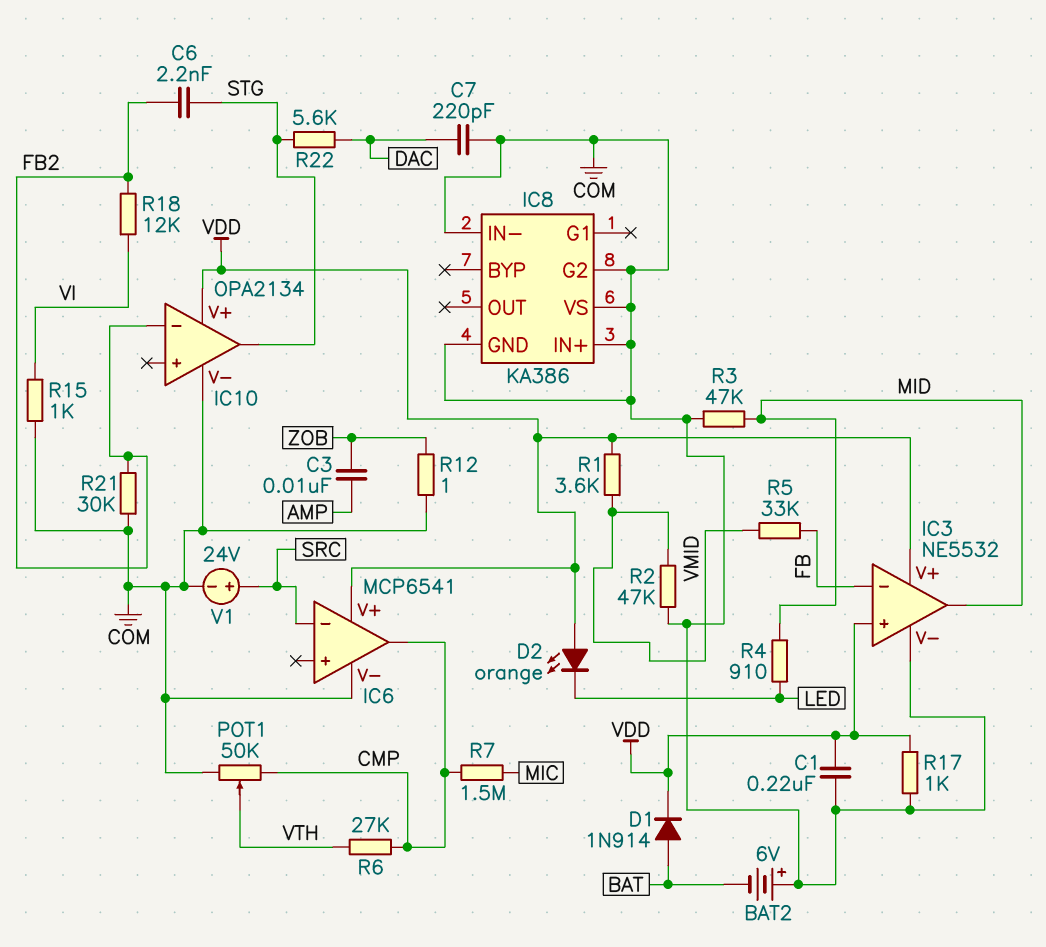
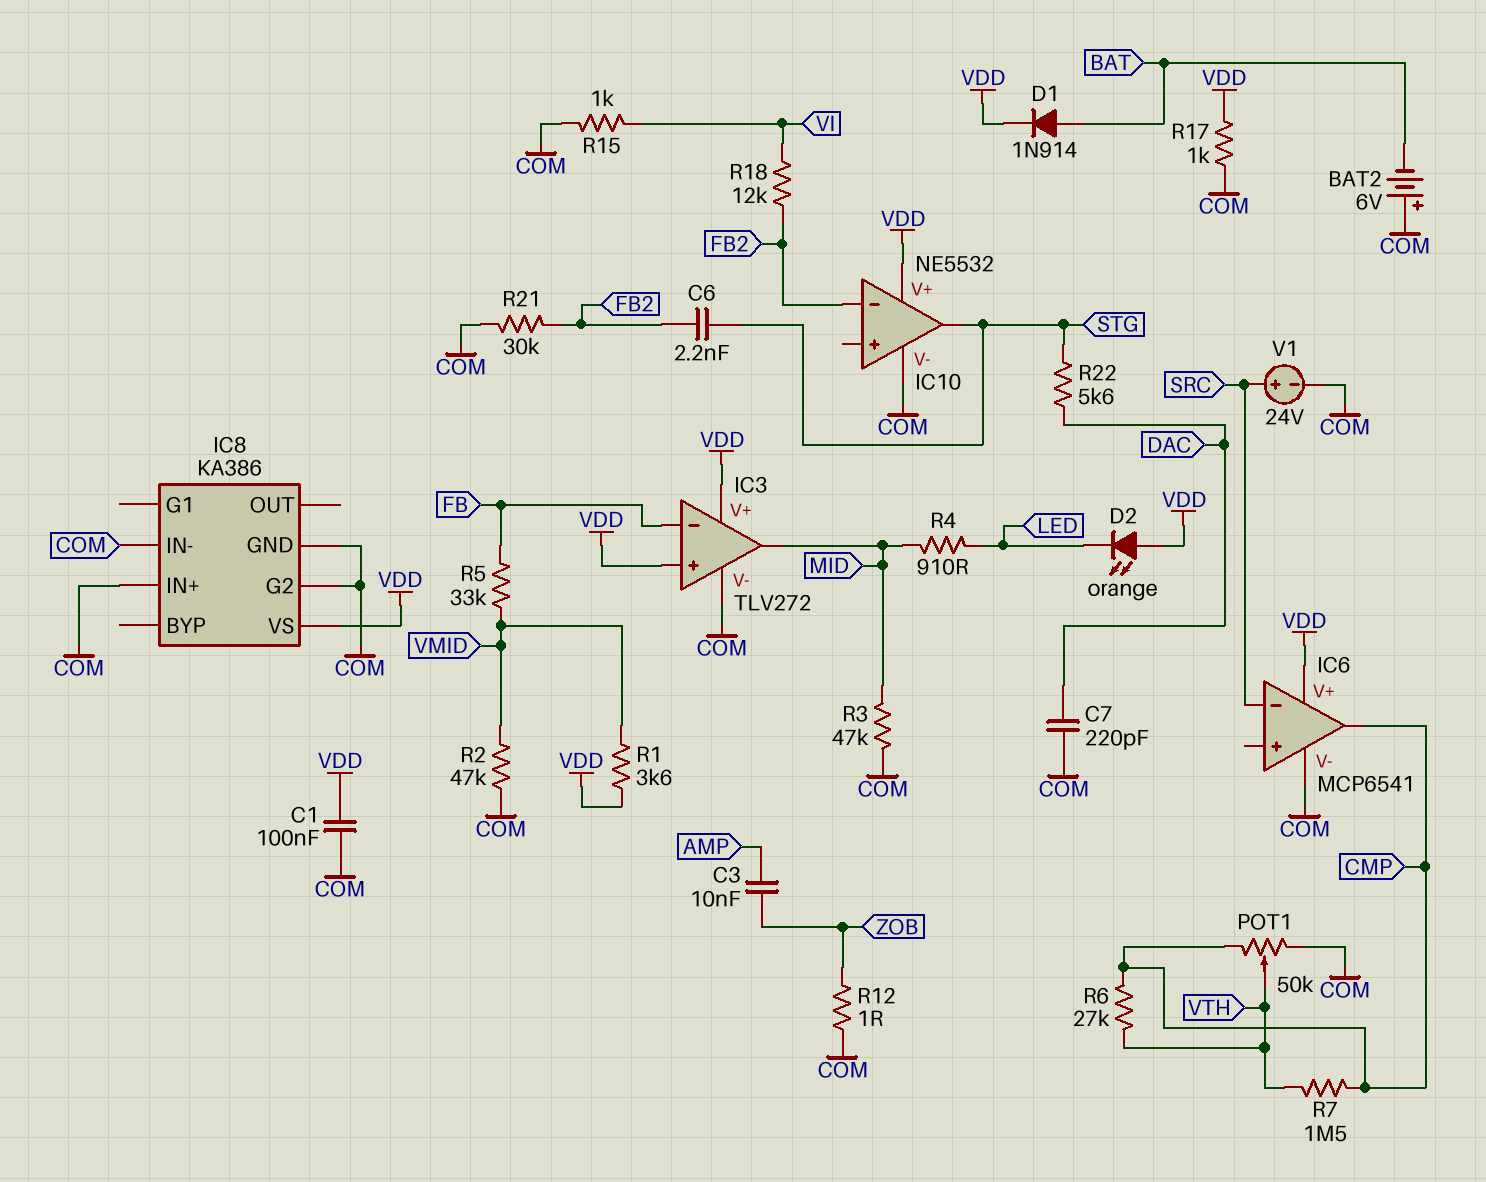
C1: 220nF (COM, VDD) -> 100nF (COM, VDD)
IC3: NE5532 -> TLV272
IC8 pin VS: COM -> VDD
IC10: OPA2134 -> NE5532
R7: 1.5M (CMP, MIC) -> 1.5M (CMP, VTH)

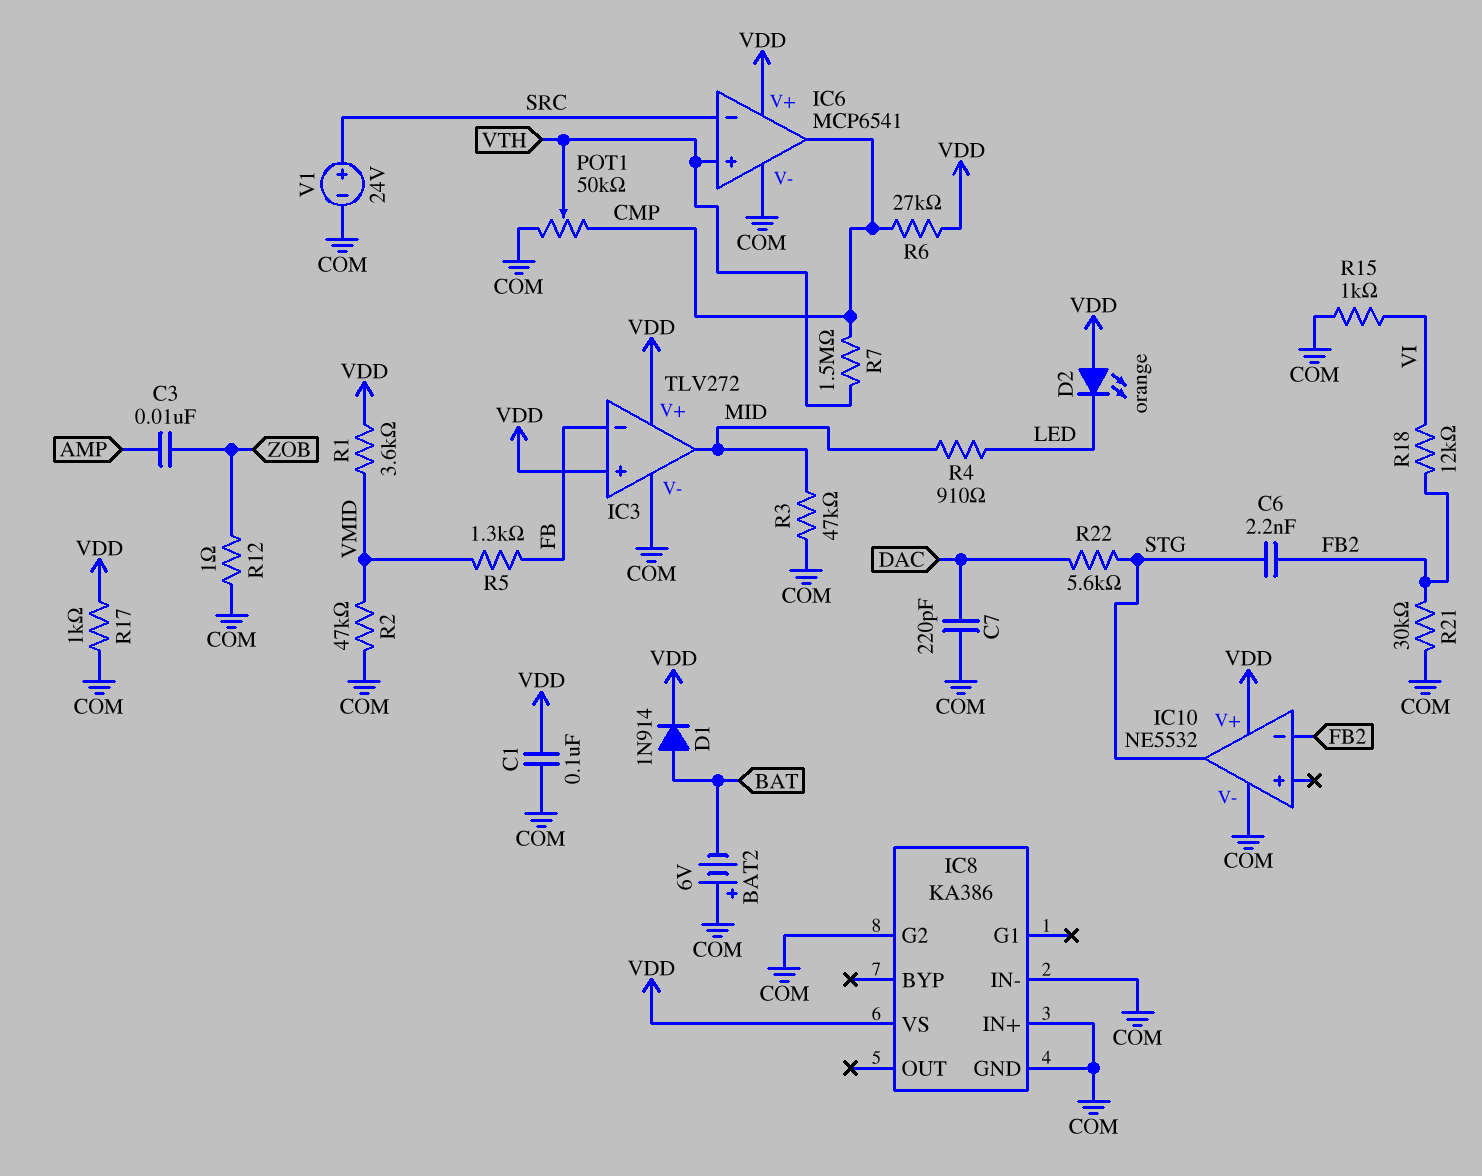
IC6 pin in+: none -> VTH
R5: 33k (FB, VMID) -> 1.3k (FB, VMID)
R6: 27k (CMP, VTH) -> 27k (CMP, VDD)

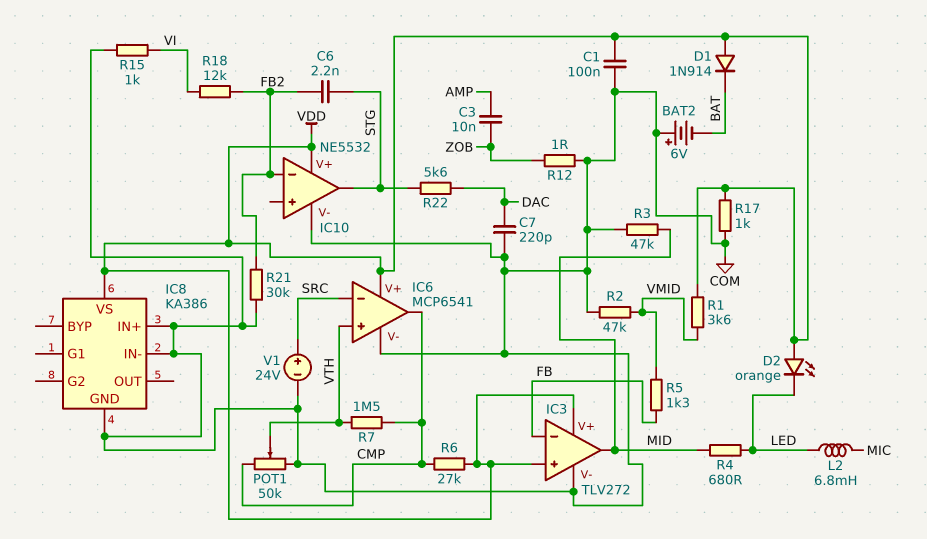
D1: diode 1N914 (A BAT, K VDD) -> diode 1N914 (A VDD, K BAT)
IC8 pin G2: COM -> none
L2: none -> 6.8mH (LED, MIC)
R4: 910 (LED, MID) -> 680 (LED, MID)

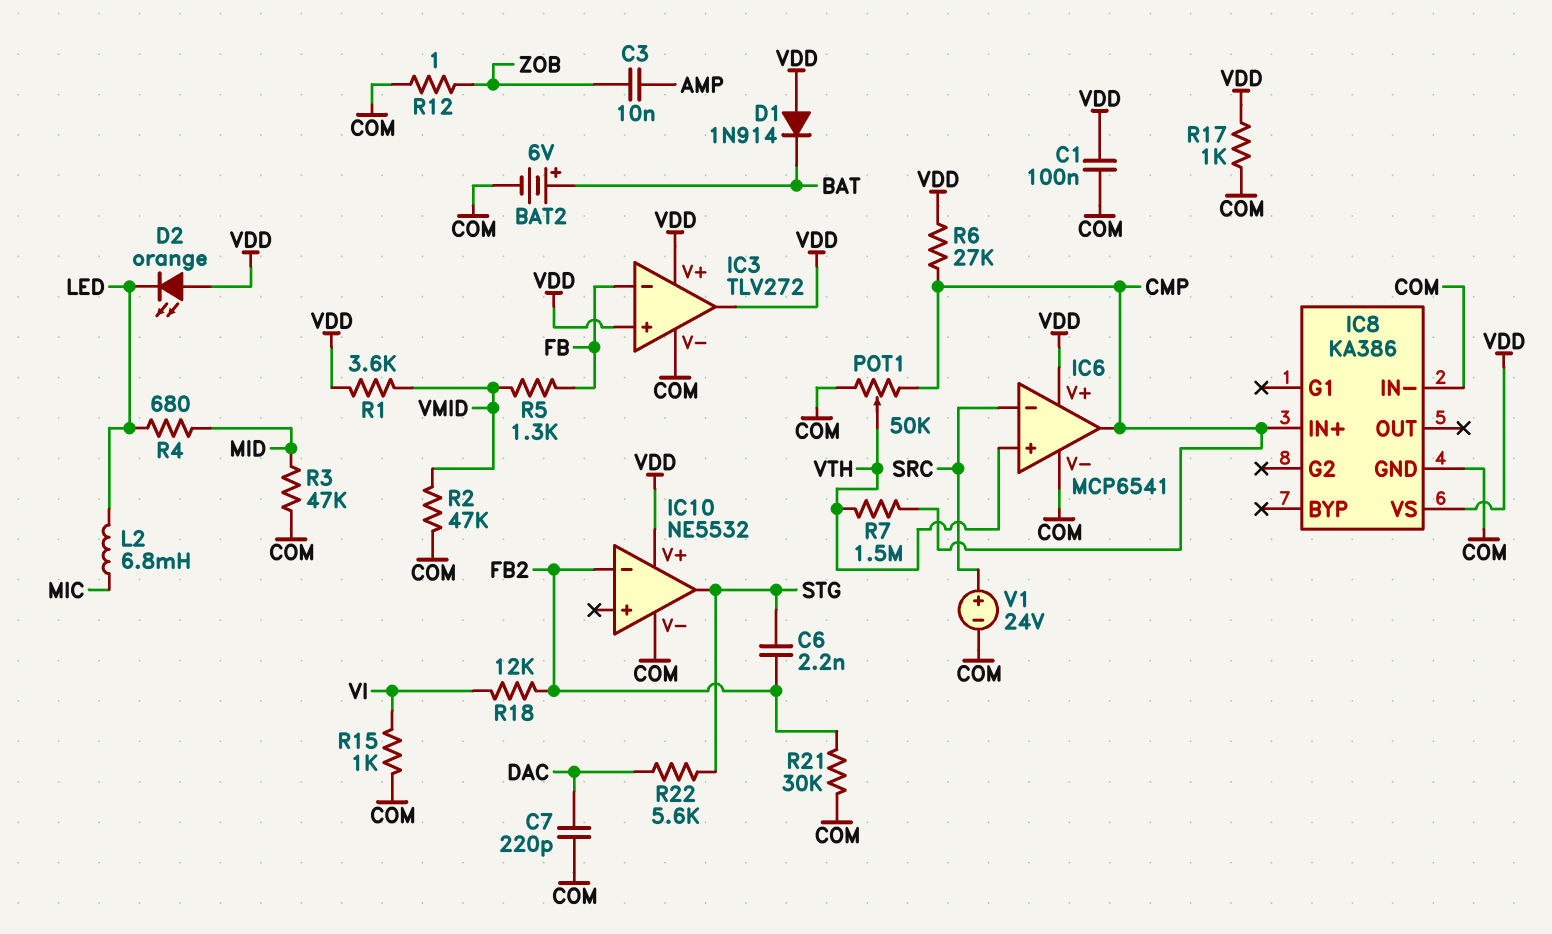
BAT2: 6V (plus COM, minus BAT) -> 6V (plus BAT, minus COM)
IC3 pin out: MID -> VDD
IC8 pin IN+: COM -> CMP

